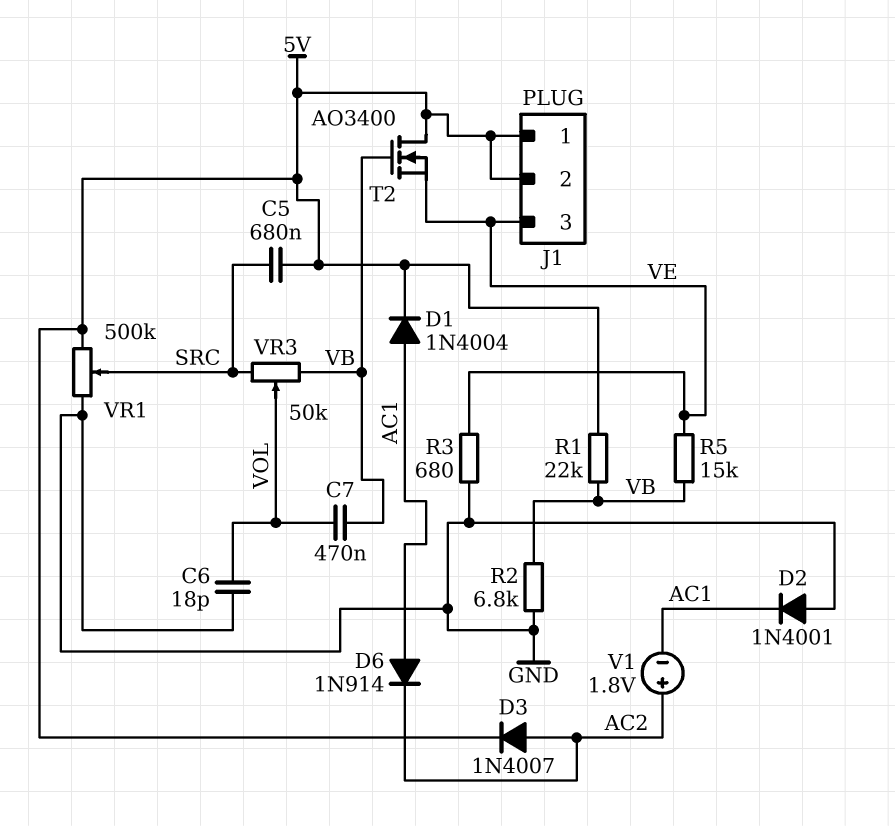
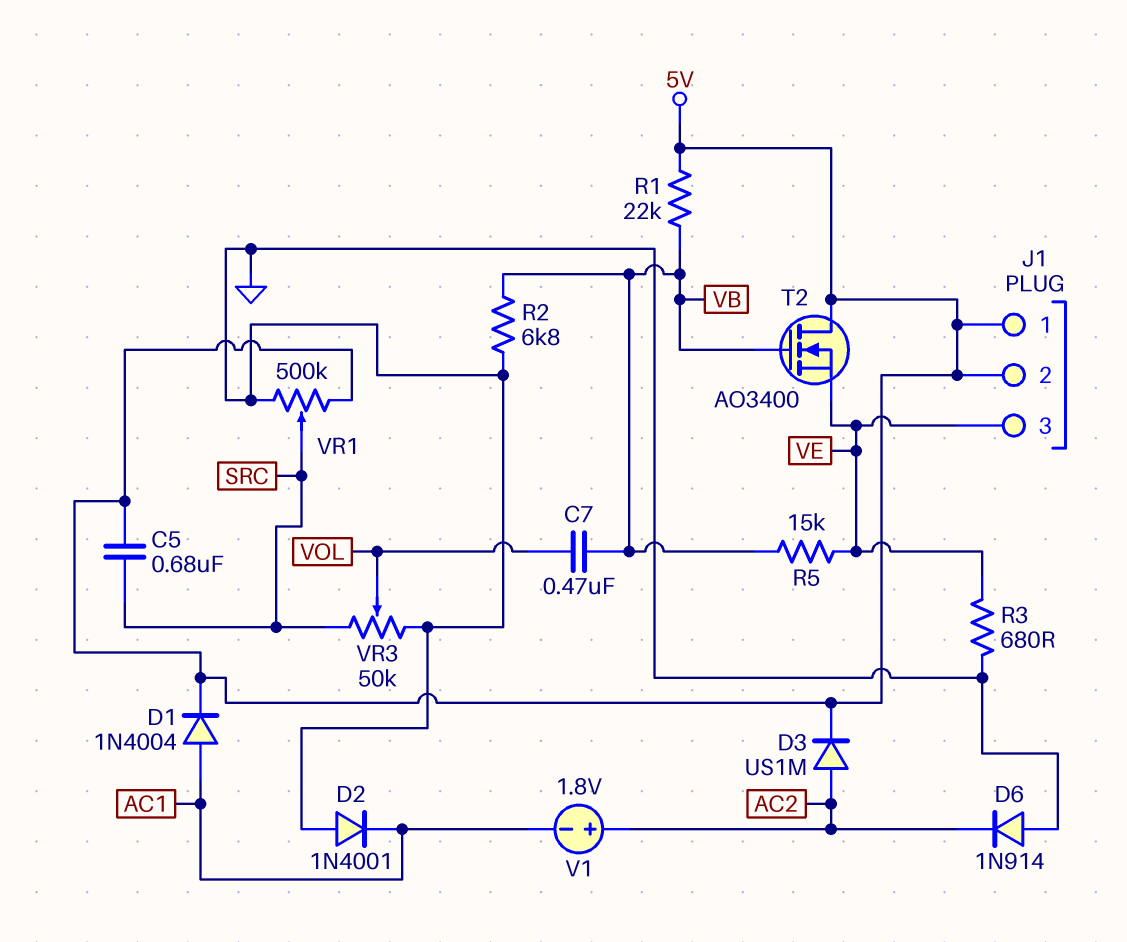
C6: 18pF (GND, VOL) -> none
D3: diode 1N4007 (A AC2, K 5V) -> diode US1M (A AC2, K 5V)
D6: diode 1N914 (A AC1, K AC2) -> diode 1N914 (A GND, K AC2)
VR3: 50k (SRC, VB, wiper VOL) -> 50k (GND, SRC, wiper VOL)

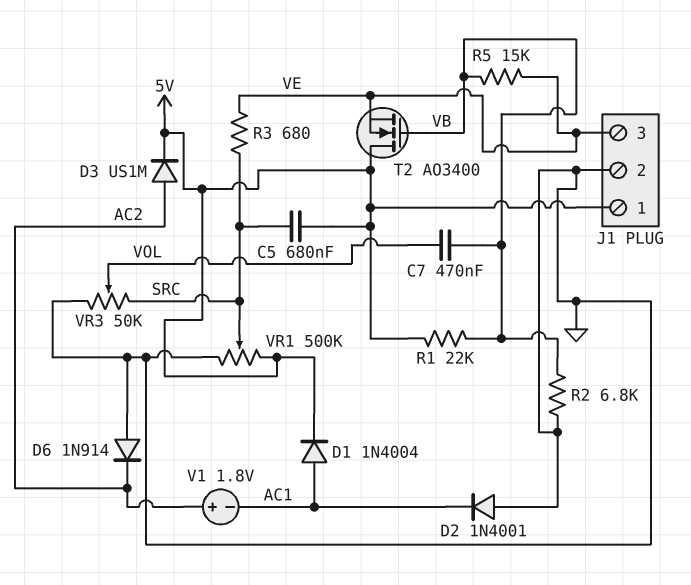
J1 pin 2: 5V -> GND
R3: 680 (GND, VE) -> 680 (SRC, VE)

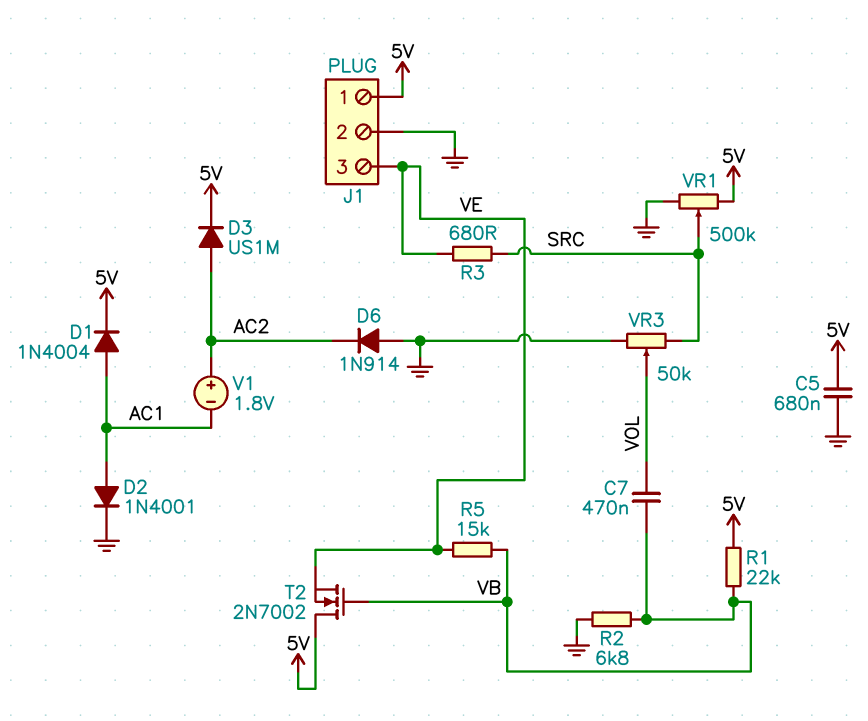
C5: 680nF (5V, SRC) -> 680nF (5V, GND)
D2: diode 1N4001 (A GND, K AC1) -> diode 1N4001 (A AC1, K GND)
T2: NMOS AO3400 (G VB, D 5V, S VE) -> NMOS 2N7002 (G VB, D 5V, S VE)

